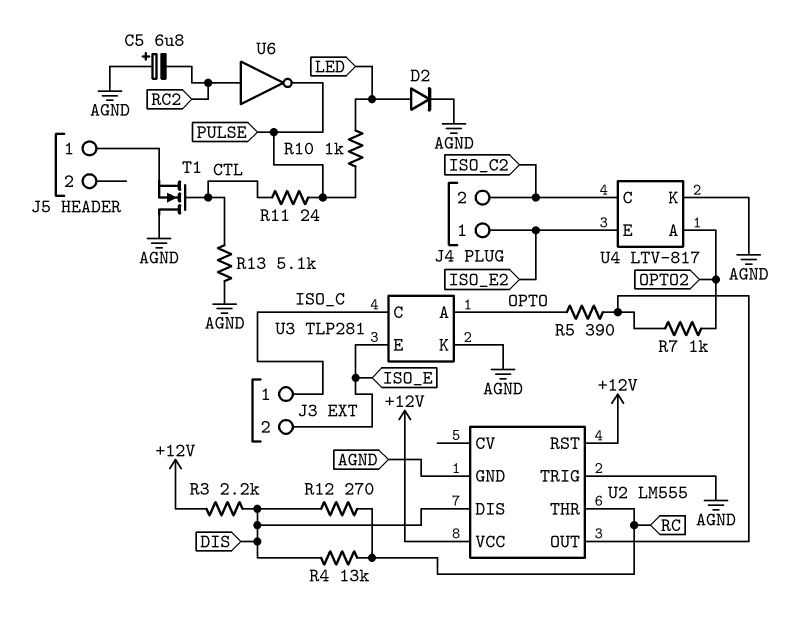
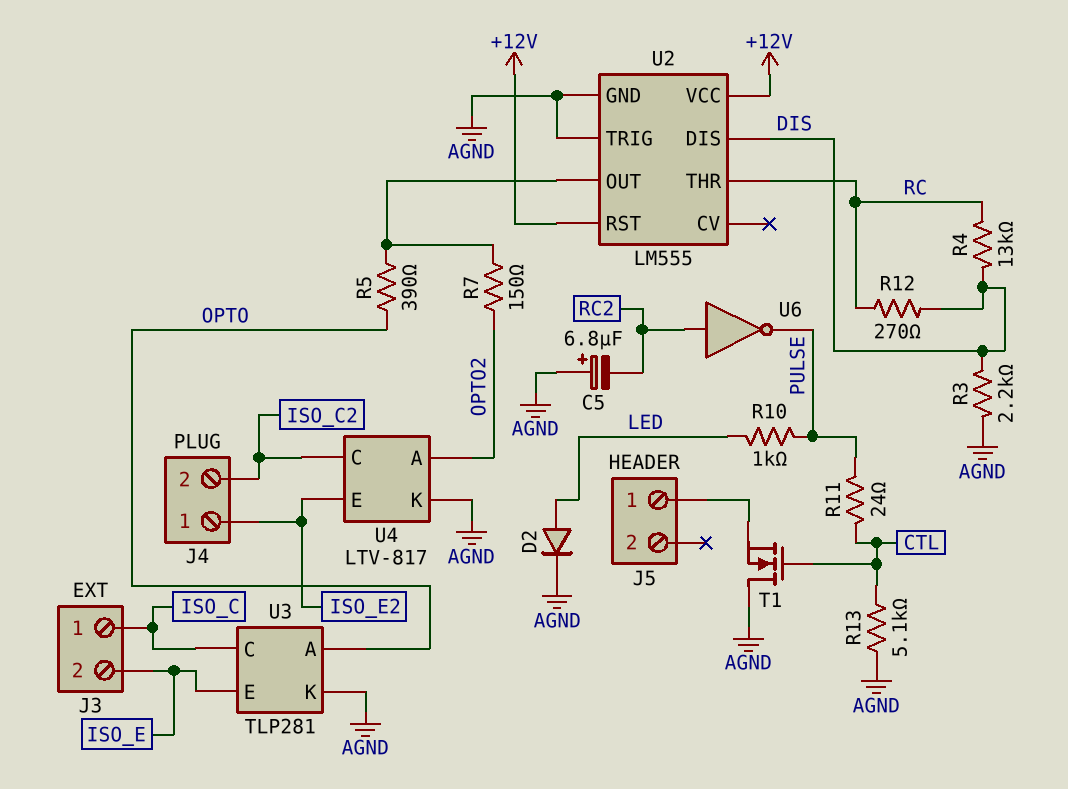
R3: 2.2k (+12V, DIS) -> 2.2k (AGND, DIS)
R7: 1k (OPTO2, U2/OUT) -> 150 (OPTO2, U2/OUT)

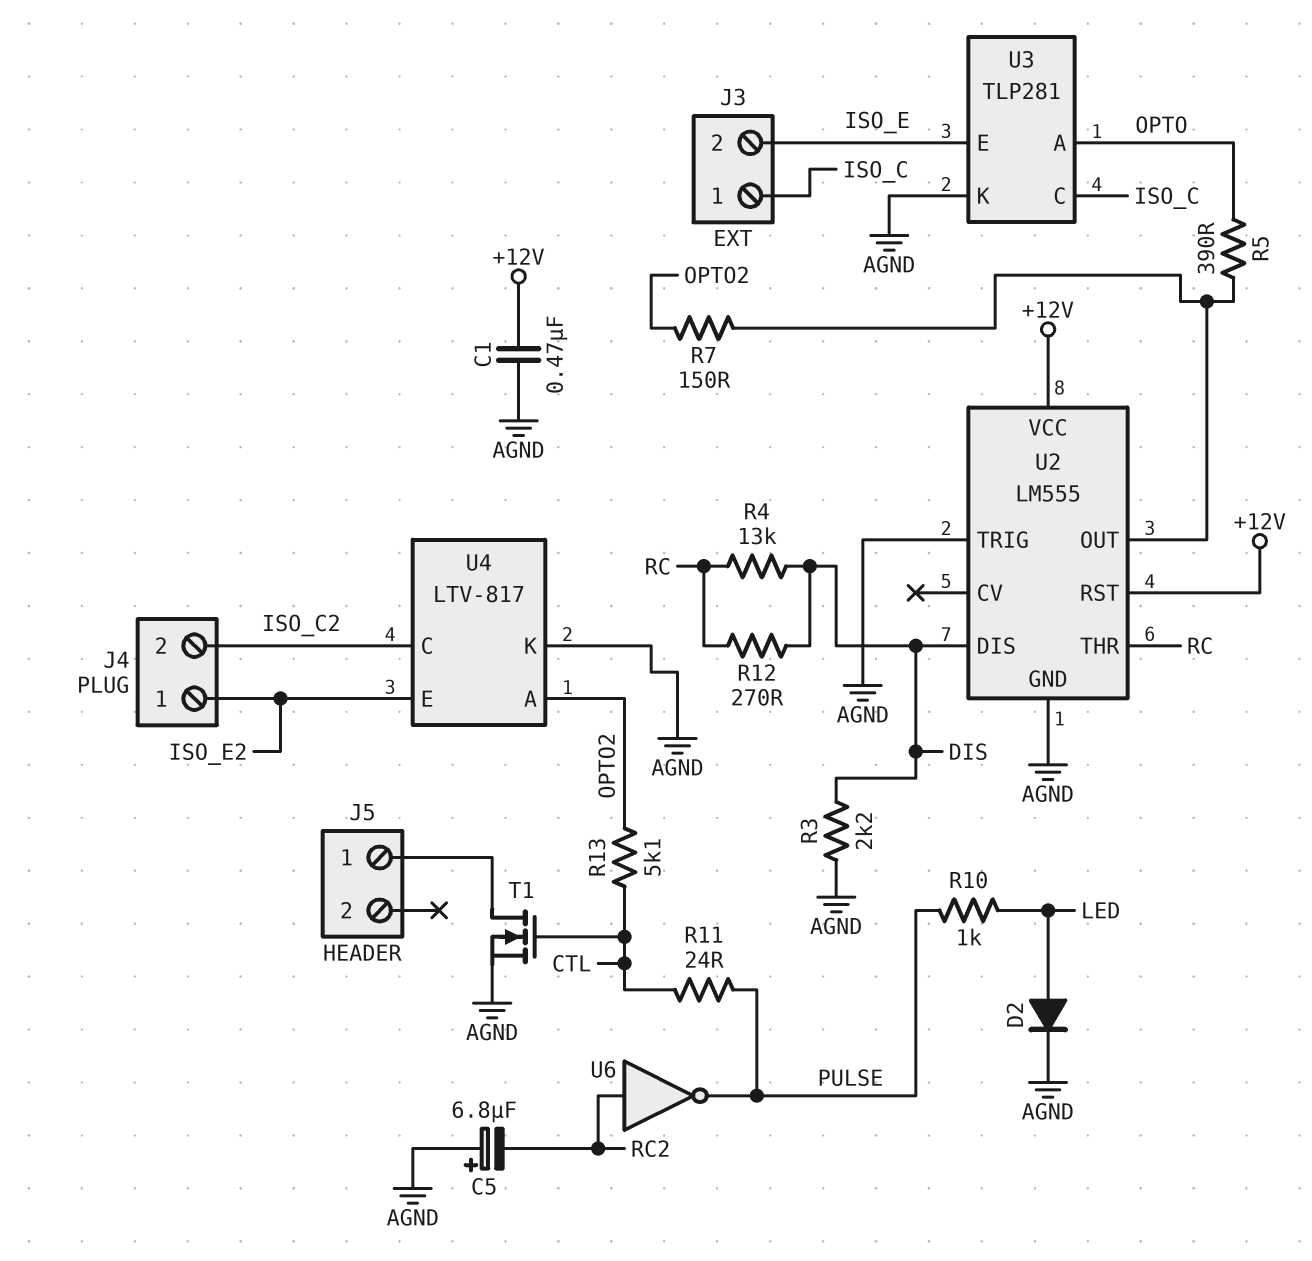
C1: none -> 470nF (+12V, AGND)
R13: 5.1k (AGND, CTL) -> 5.1k (CTL, OPTO2)
T1: NMOS (G CTL, D AGND, S J5/1) -> NMOS (G CTL, D J5/1, S AGND)

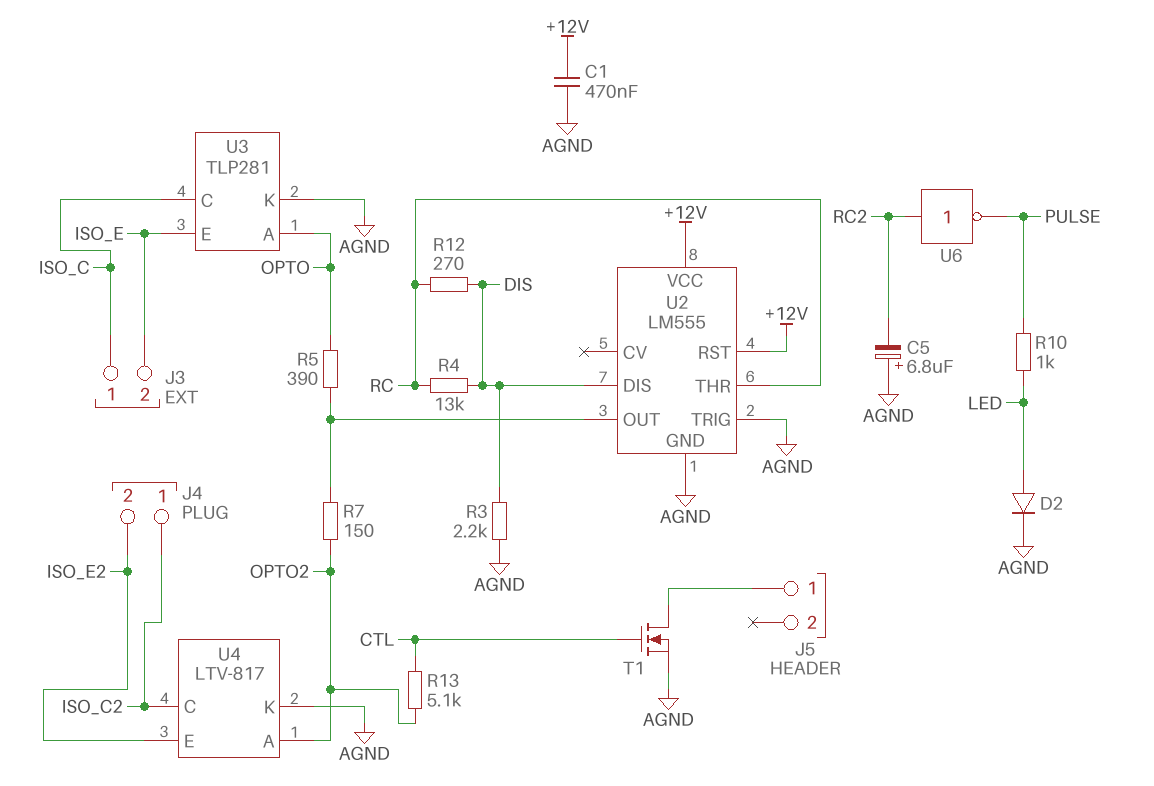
J4 pin 1: ISO_E2 -> ISO_C2
J4 pin 2: ISO_C2 -> ISO_E2
R11: 24 (CTL, PULSE) -> none

